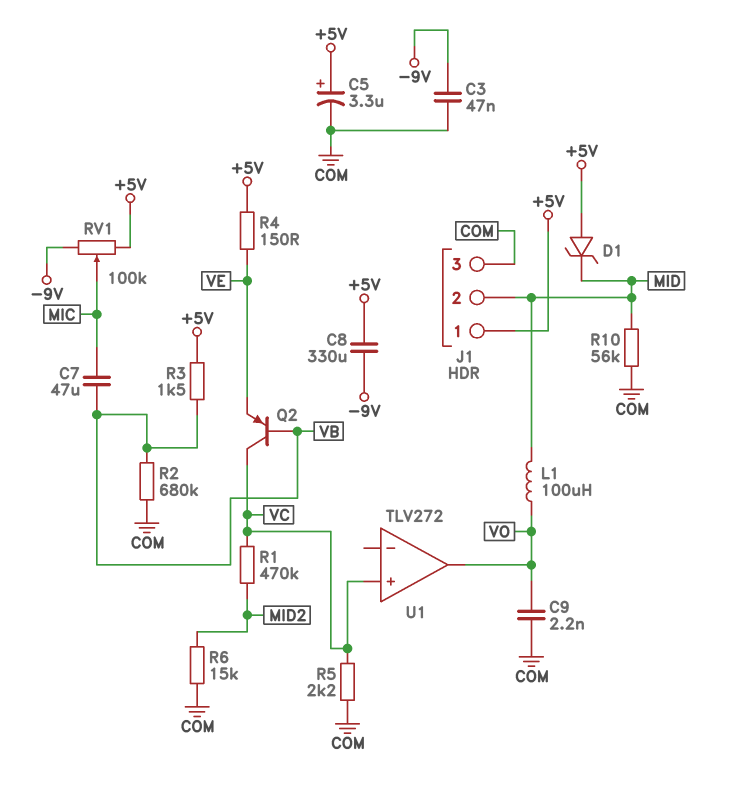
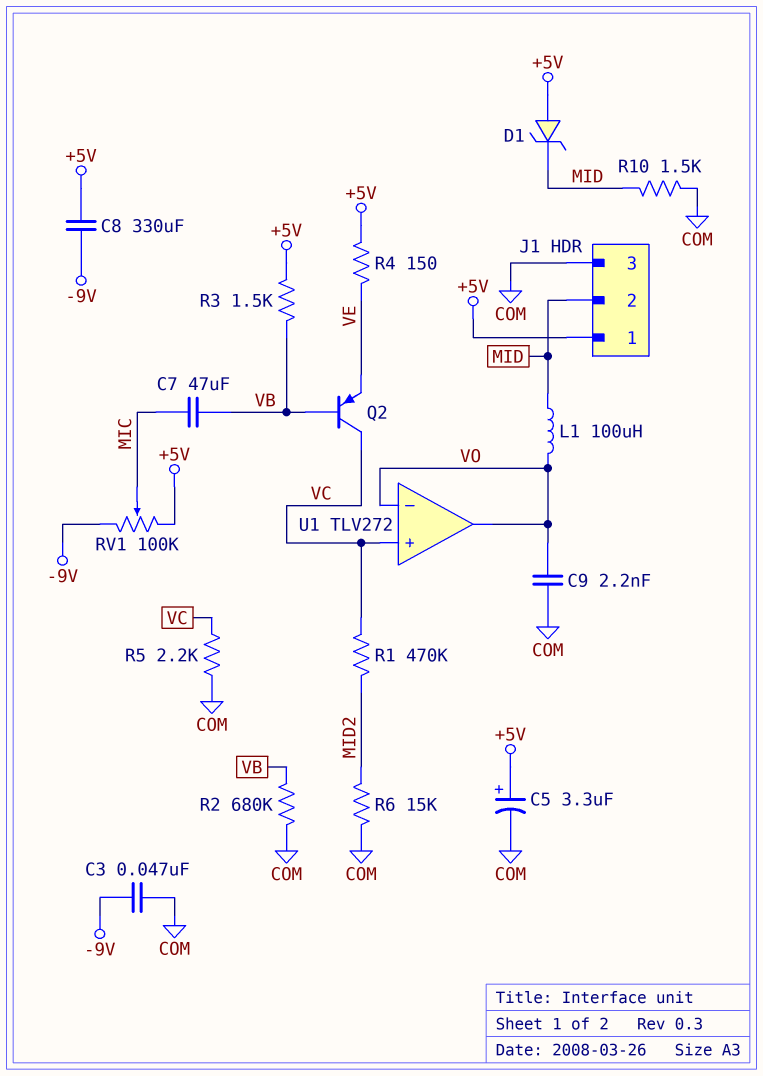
R10: 56k (COM, MID) -> 1.5k (COM, MID)
U1 pin in-: none -> VO

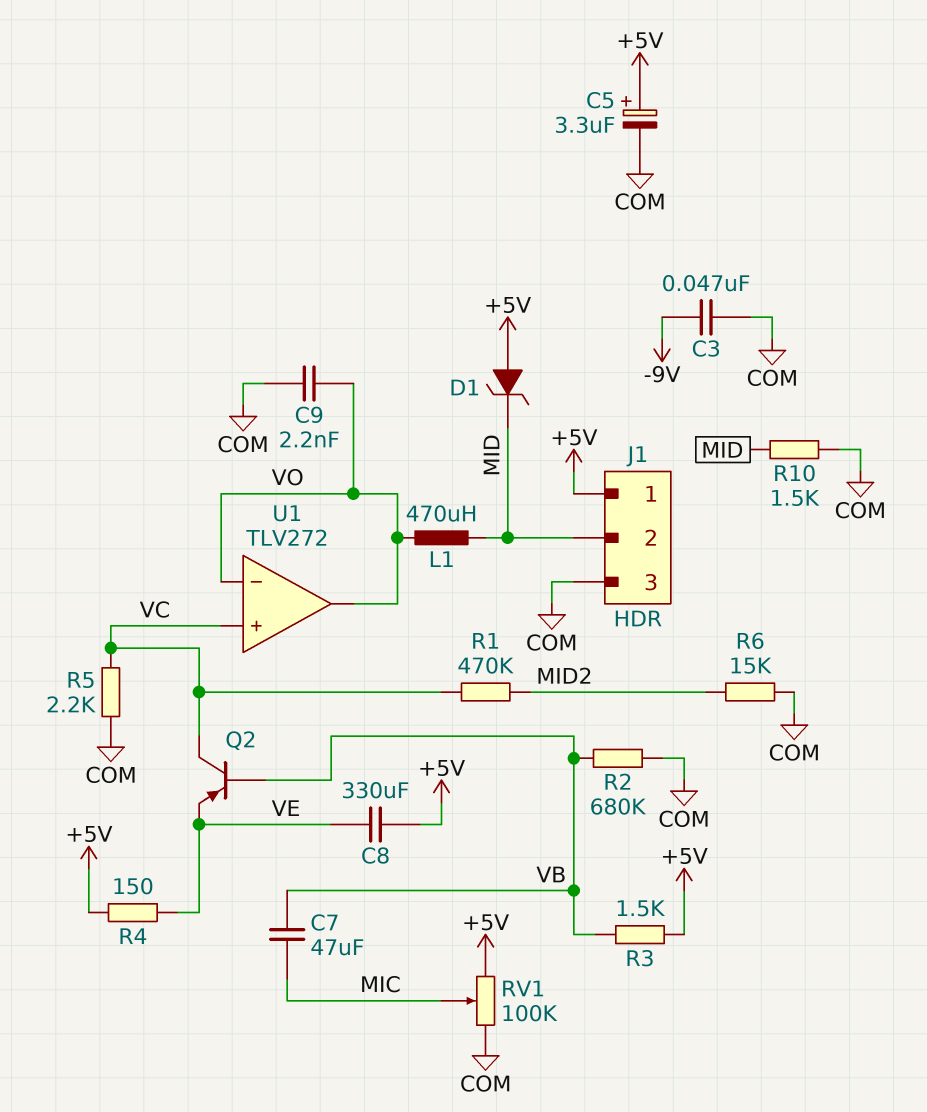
C8: 330uF (+5V, -9V) -> 330uF (+5V, VE)
L1: 100uH (MID, VO) -> 470uH (MID, VO)
RV1: 100k (+5V, -9V, wiper MIC) -> 100k (+5V, COM, wiper MIC)

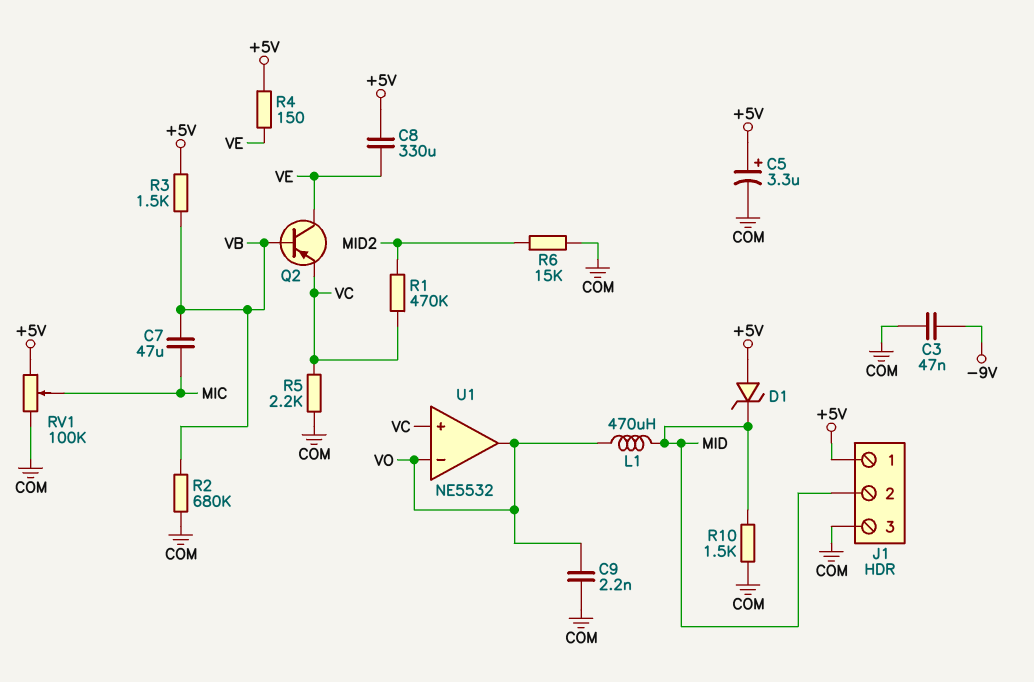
Q2: PNP (B VB, C VC, E VE) -> PNP (B VB, C VE, E VC)
U1: TLV272 -> NE5532

